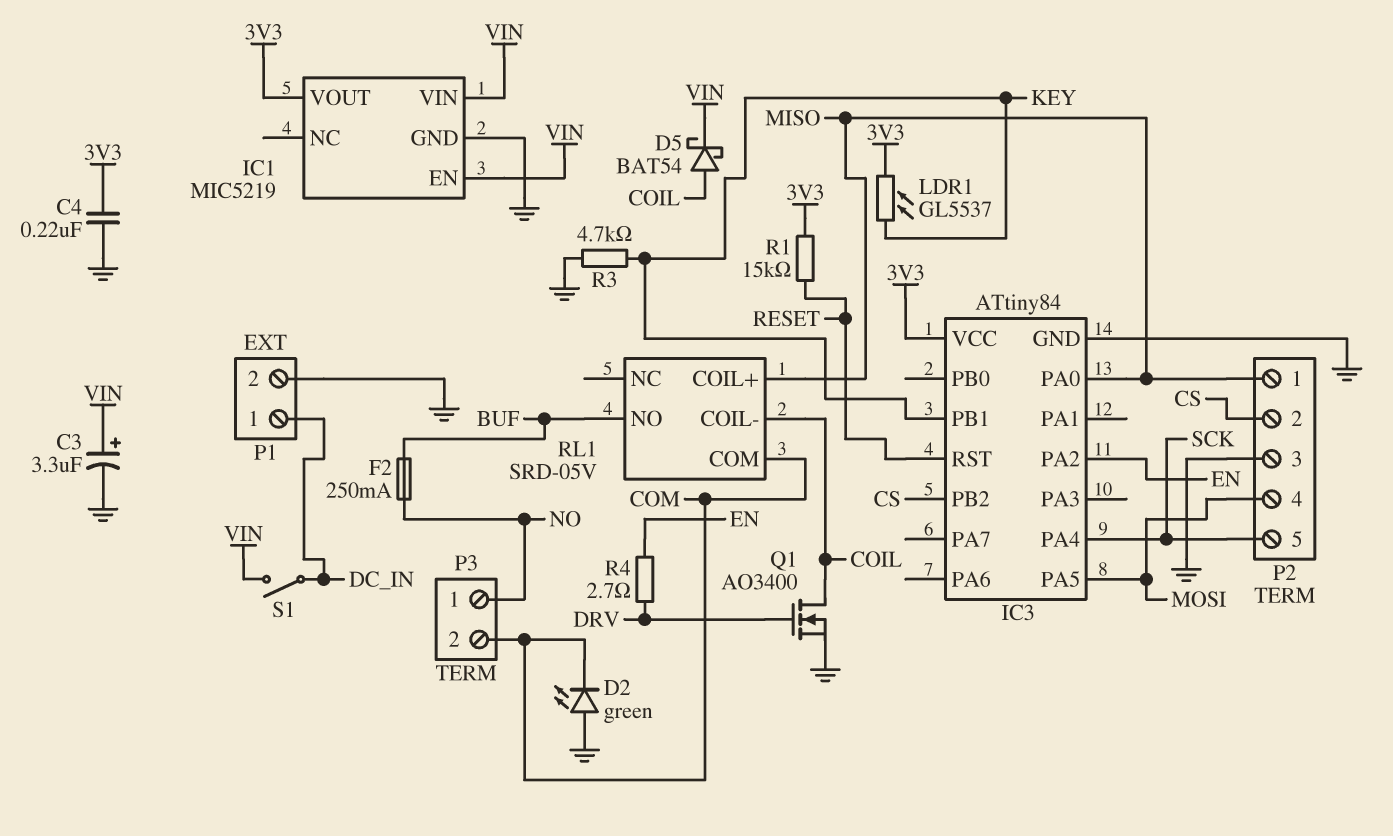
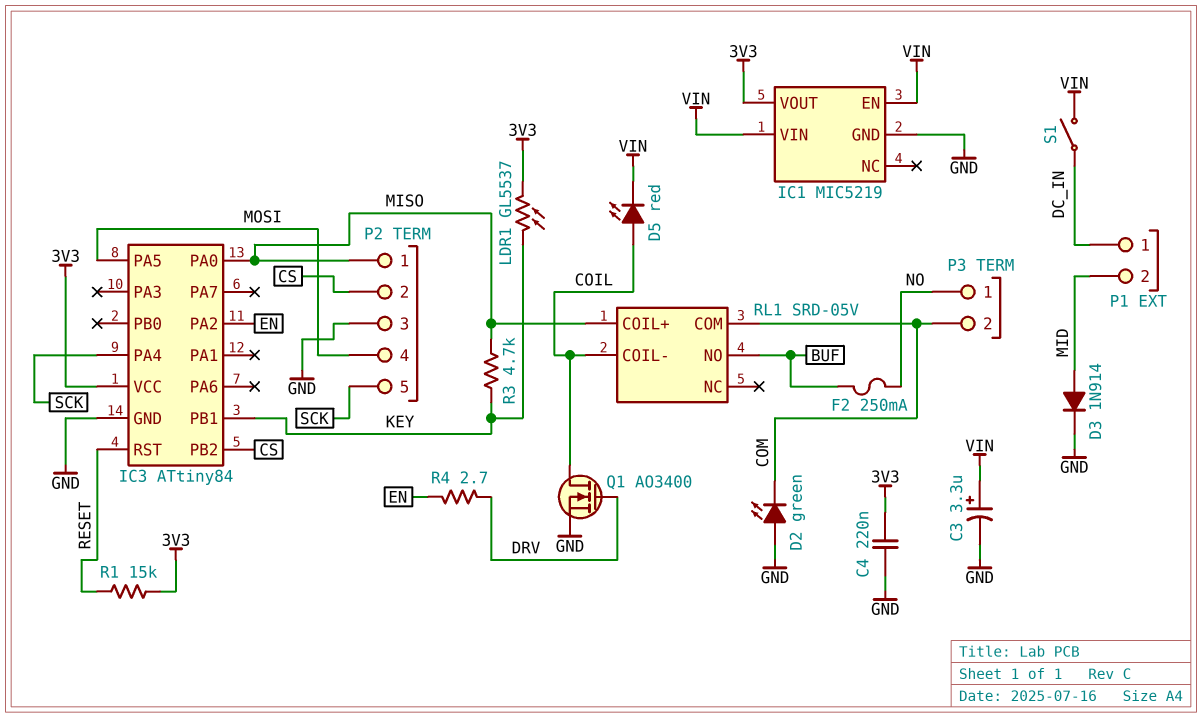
D3: none -> diode 1N914 (A MID, K GND)
D5: schottky BAT54 (A COIL, K VIN) -> LED red (A COIL, K VIN)
P1 pin 2: GND -> MID
R3: 4.7k (GND, KEY) -> 4.7k (KEY, MISO)

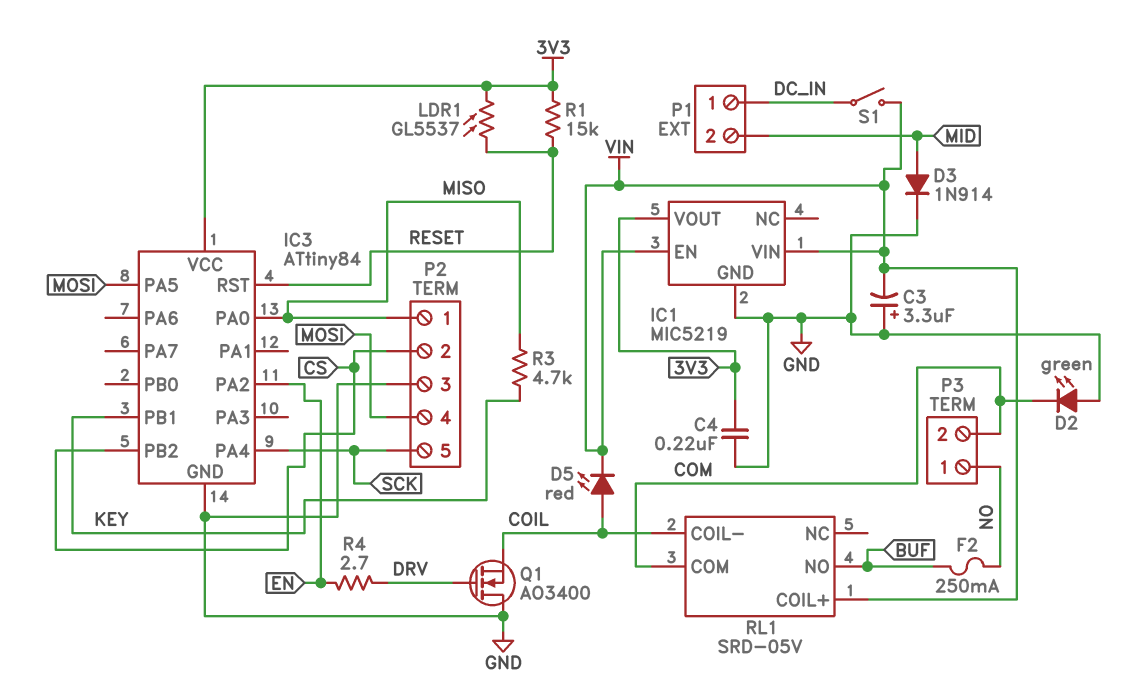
C3: 3.3uF (plus VIN, minus GND) -> 3.3uF (plus GND, minus VIN)
LDR1: GL5537 (3V3, KEY) -> GL5537 (3V3, RESET)
Q1: NMOS AO3400 (G DRV, D COIL, S GND) -> NMOS AO3400 (G DRV, D GND, S COIL)
RL1 pin COIL+: MISO -> VIN

